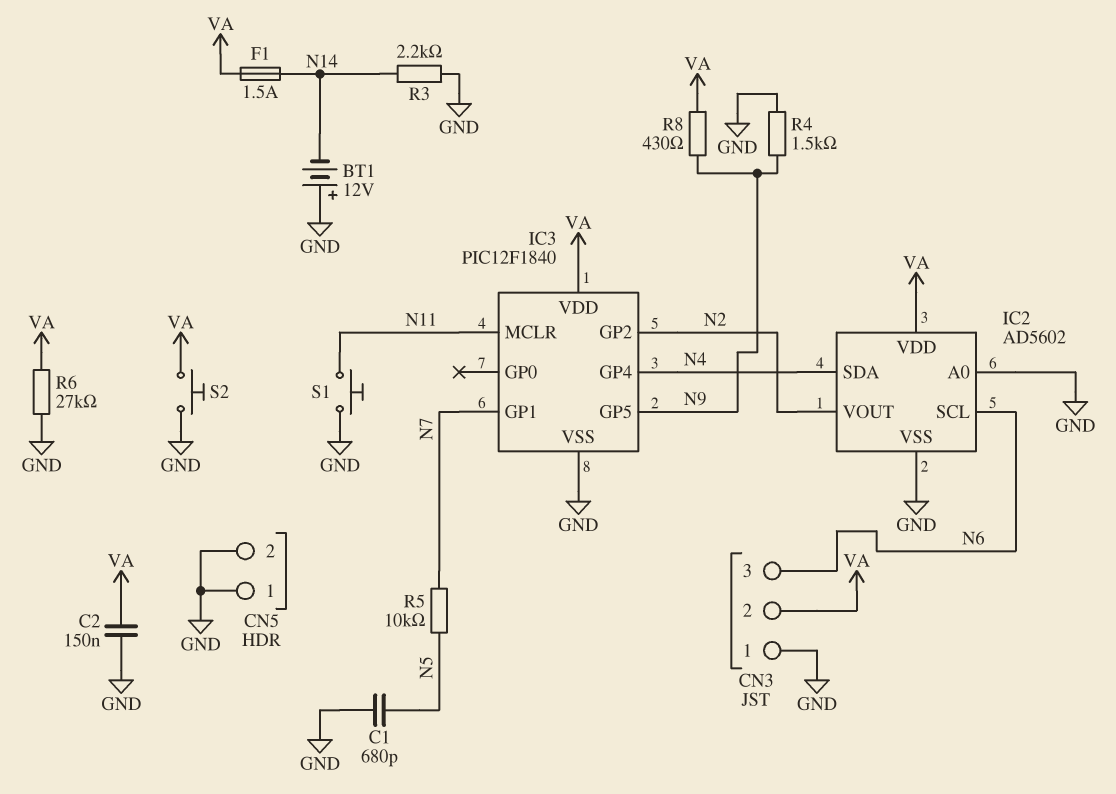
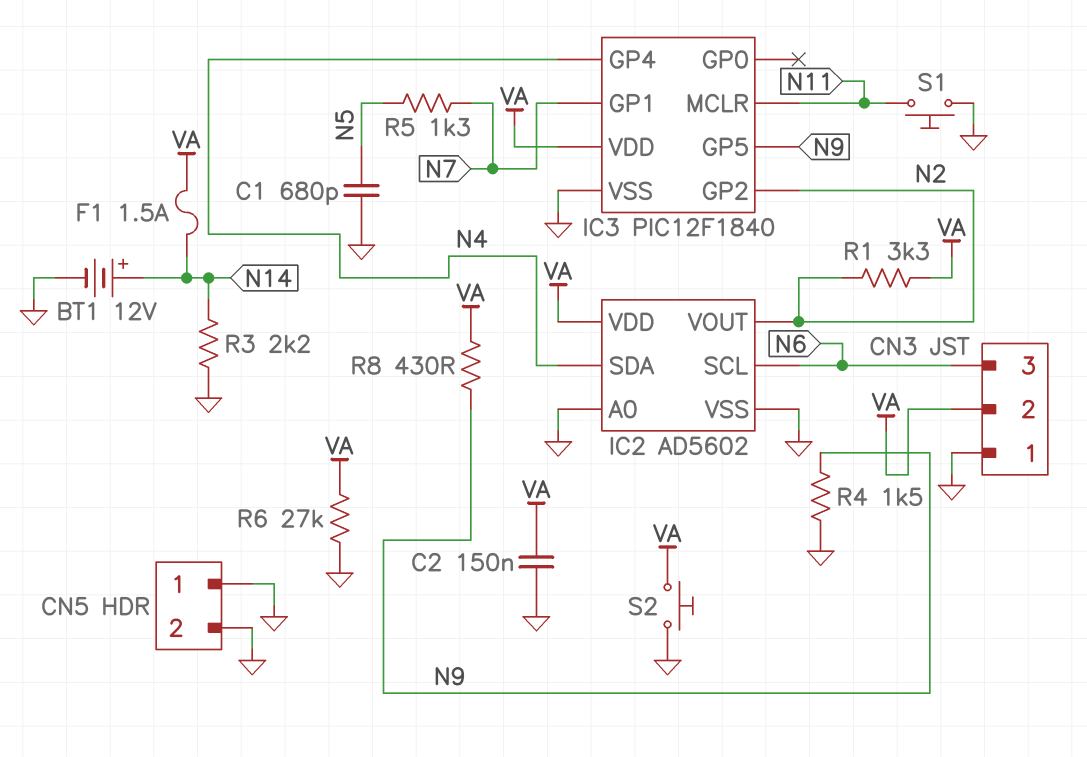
BT1: 12V (plus GND, minus N14) -> 12V (plus N14, minus GND)
R1: none -> 3.3k (N2, VA)
R5: 10k (N5, N7) -> 1.3k (N5, N7)

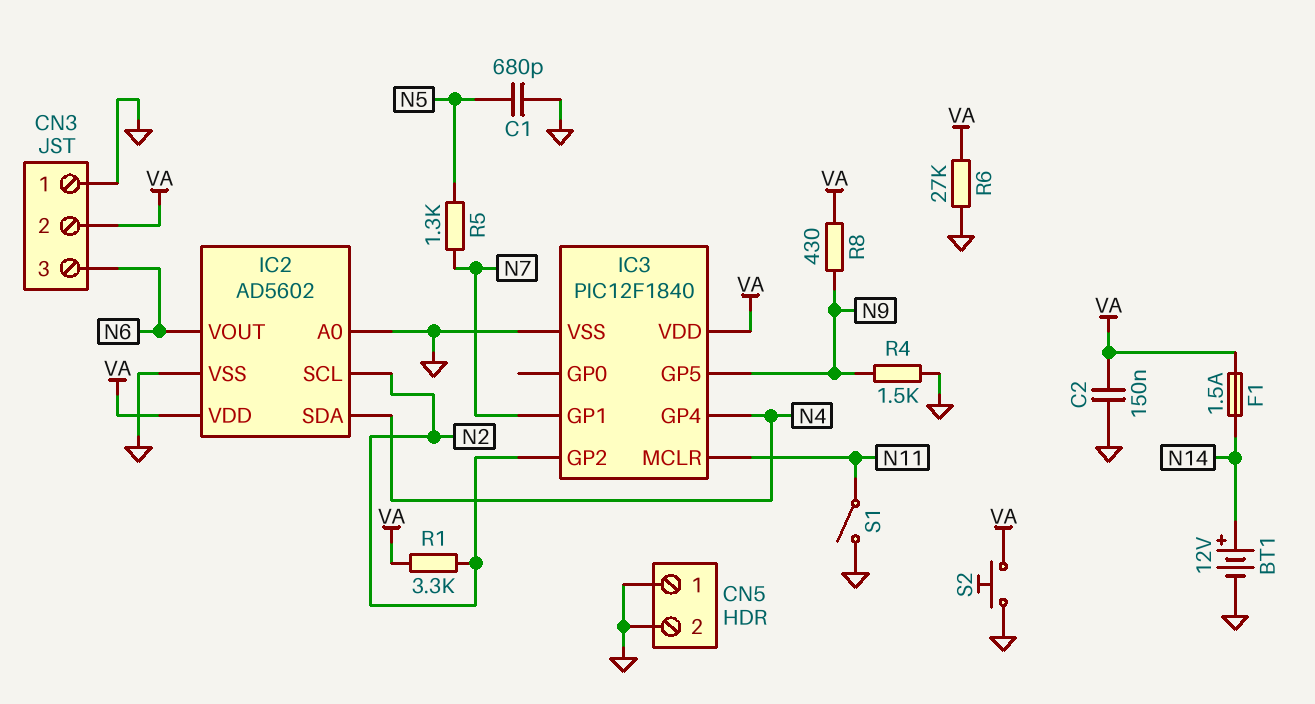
IC2 pin SCL: N6 -> N2
IC2 pin VOUT: N2 -> N6
R3: 2.2k (GND, N14) -> none
S1: button (GND, N11) -> switch (GND, N11)

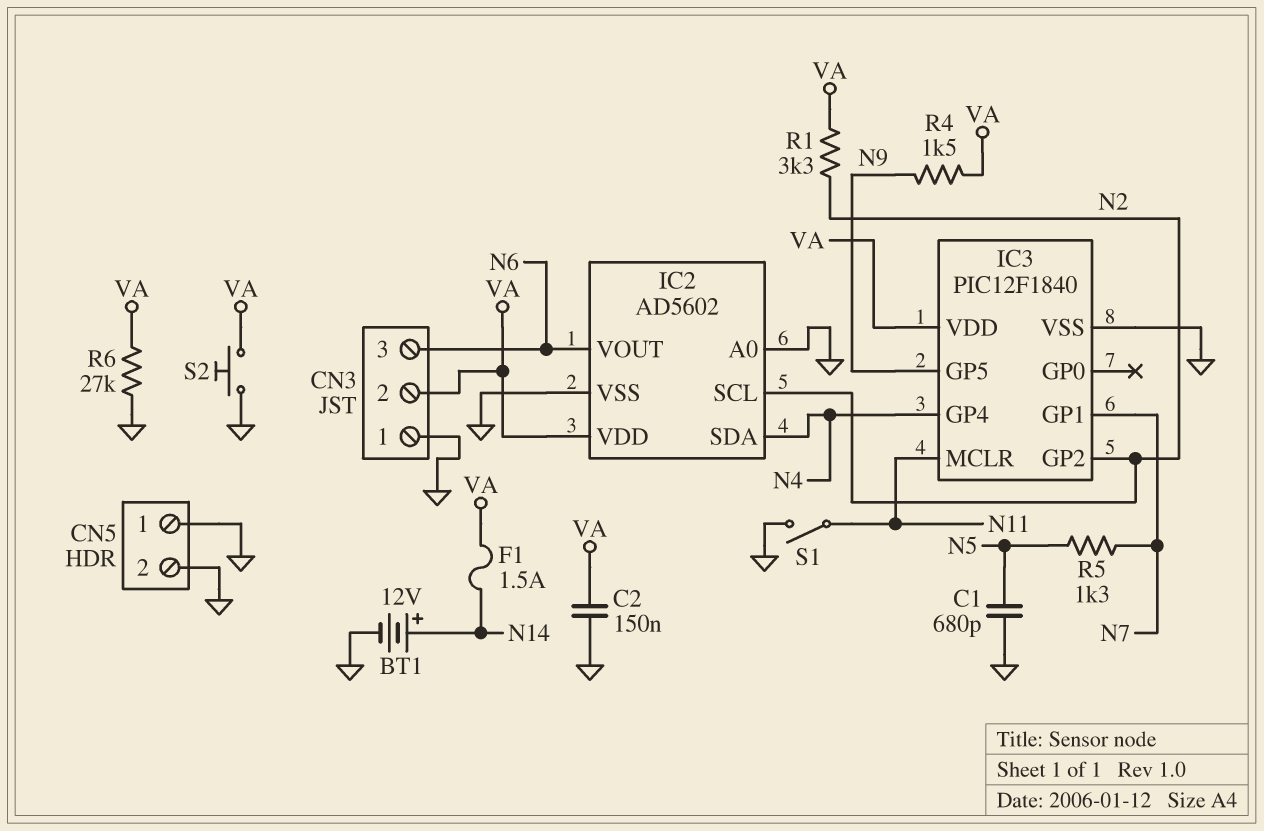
R4: 1.5k (GND, N9) -> 1.5k (N9, VA)
R8: 430 (N9, VA) -> none

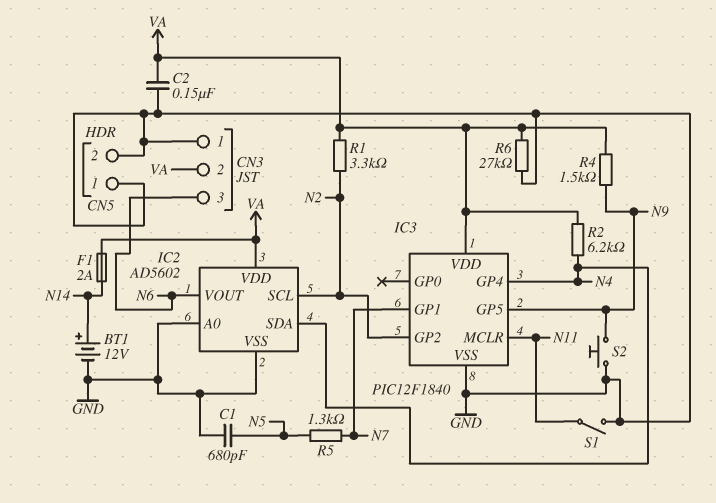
F1: 1.5A (N14, VA) -> 2A (N14, VA)
R2: none -> 6.2k (N4, VA)
S2: button (GND, VA) -> button (GND, N9)

